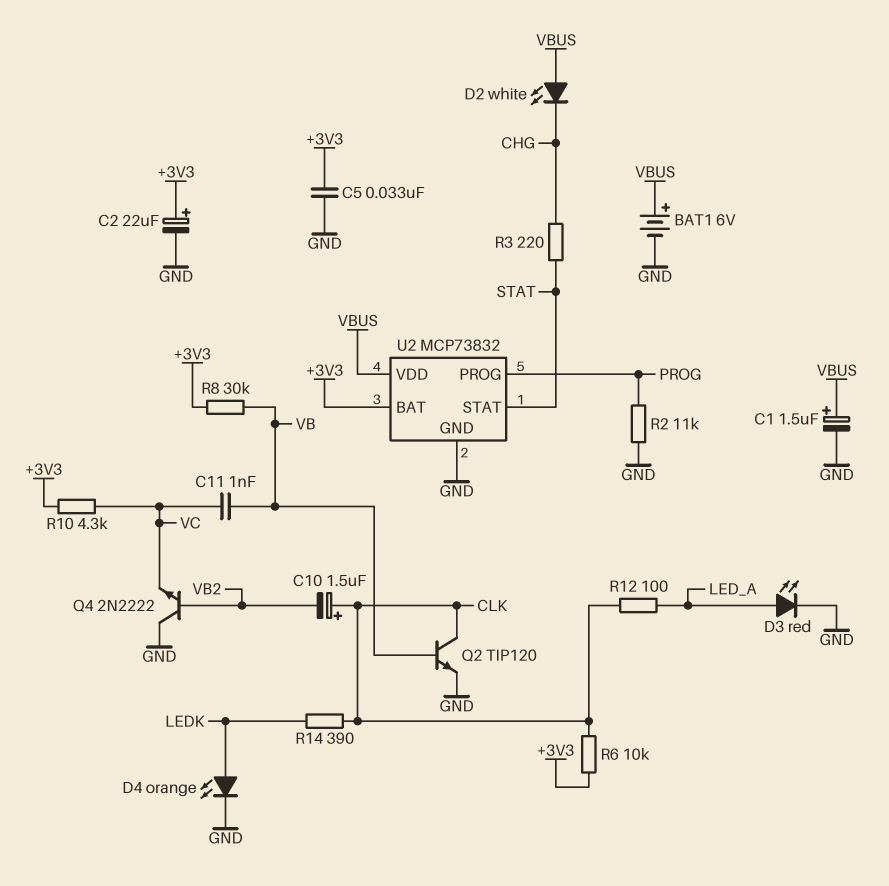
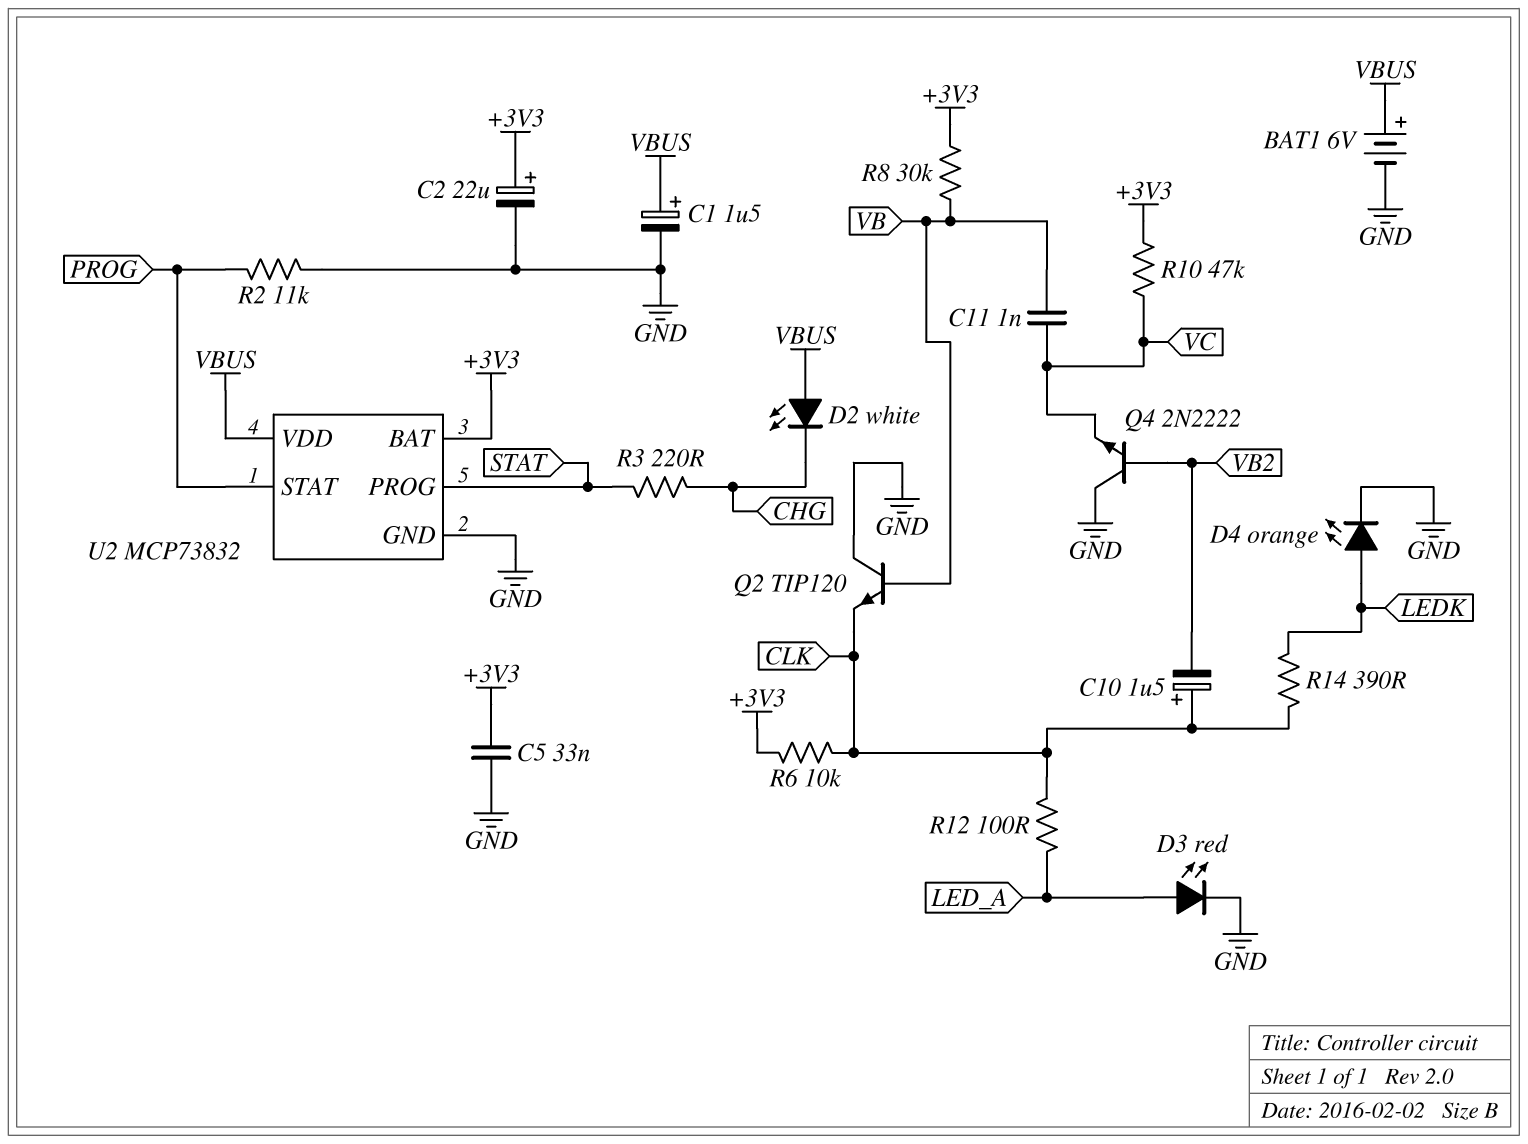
Q2: NPN TIP120 (B VB, C CLK, E GND) -> NPN TIP120 (B VB, C GND, E CLK)
R10: 4.3k (+3V3, VC) -> 47k (+3V3, VC)
U2 pin PROG: PROG -> STAT
U2 pin STAT: STAT -> PROG

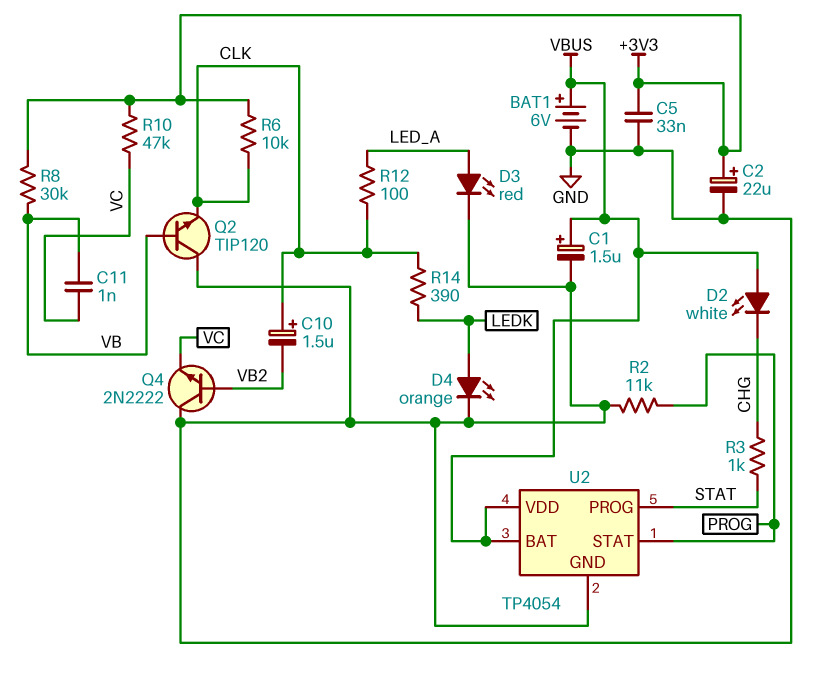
R3: 220 (CHG, STAT) -> 1k (CHG, STAT)
U2: MCP73832 -> TP4054
U2 pin BAT: +3V3 -> VBUS

